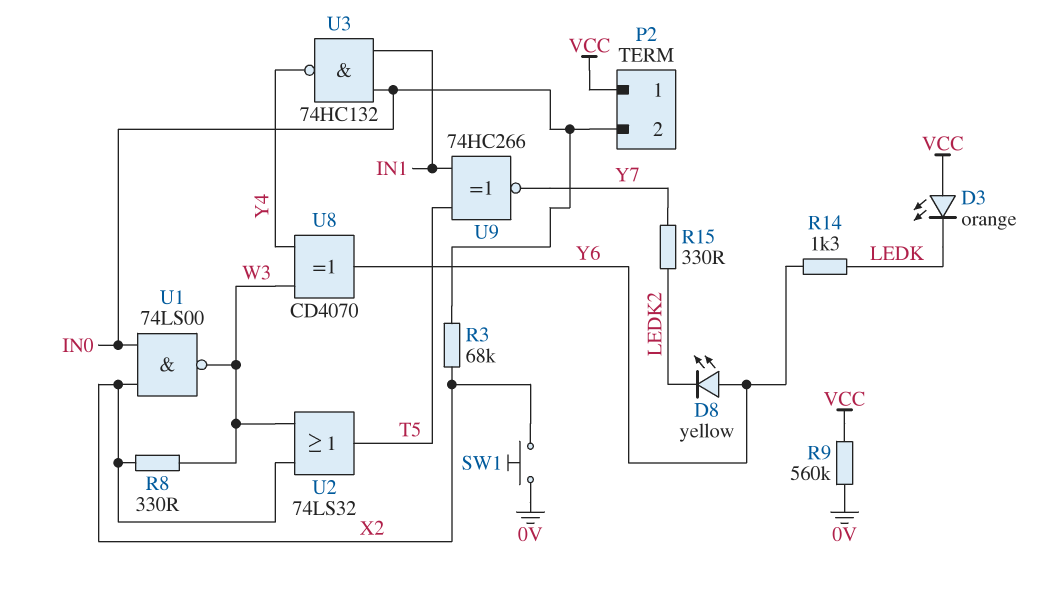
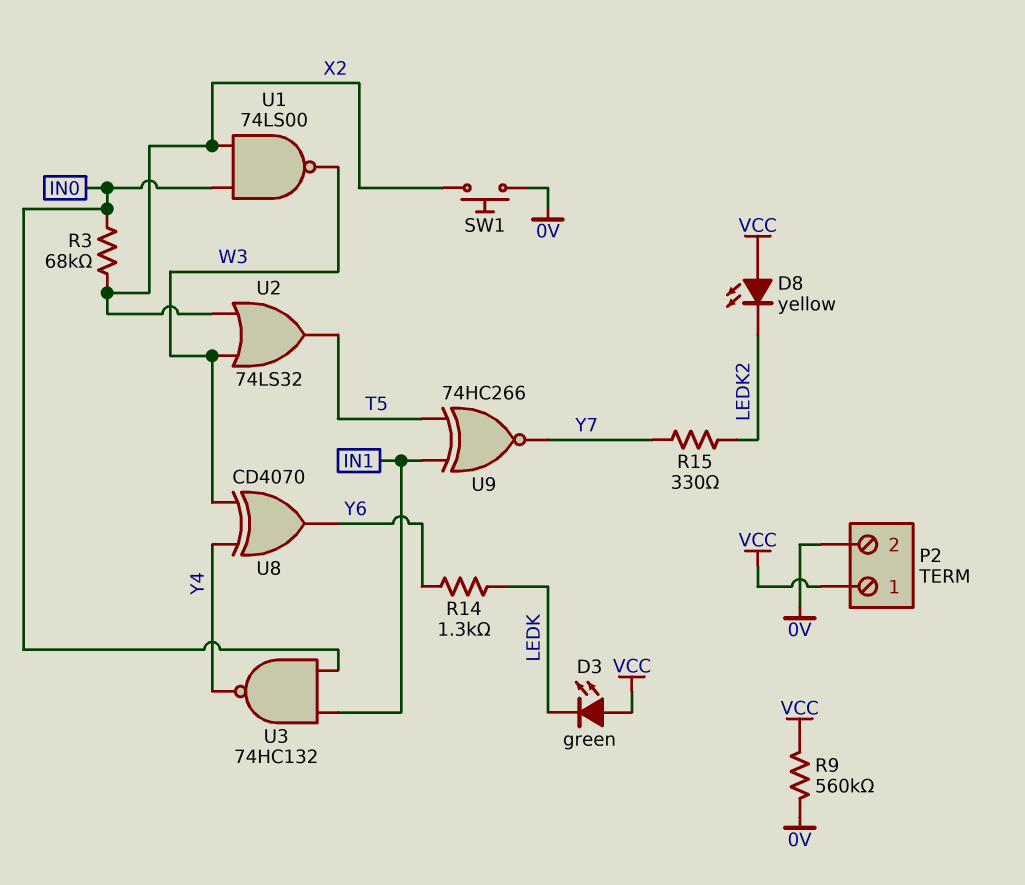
D3: LED orange (A VCC, K LEDK) -> LED green (A VCC, K LEDK)
D8: LED yellow (A Y6, K LEDK2) -> LED yellow (A VCC, K LEDK2)
P2 pin 2: IN0 -> 0V
R8: 330 (W3, X2) -> none

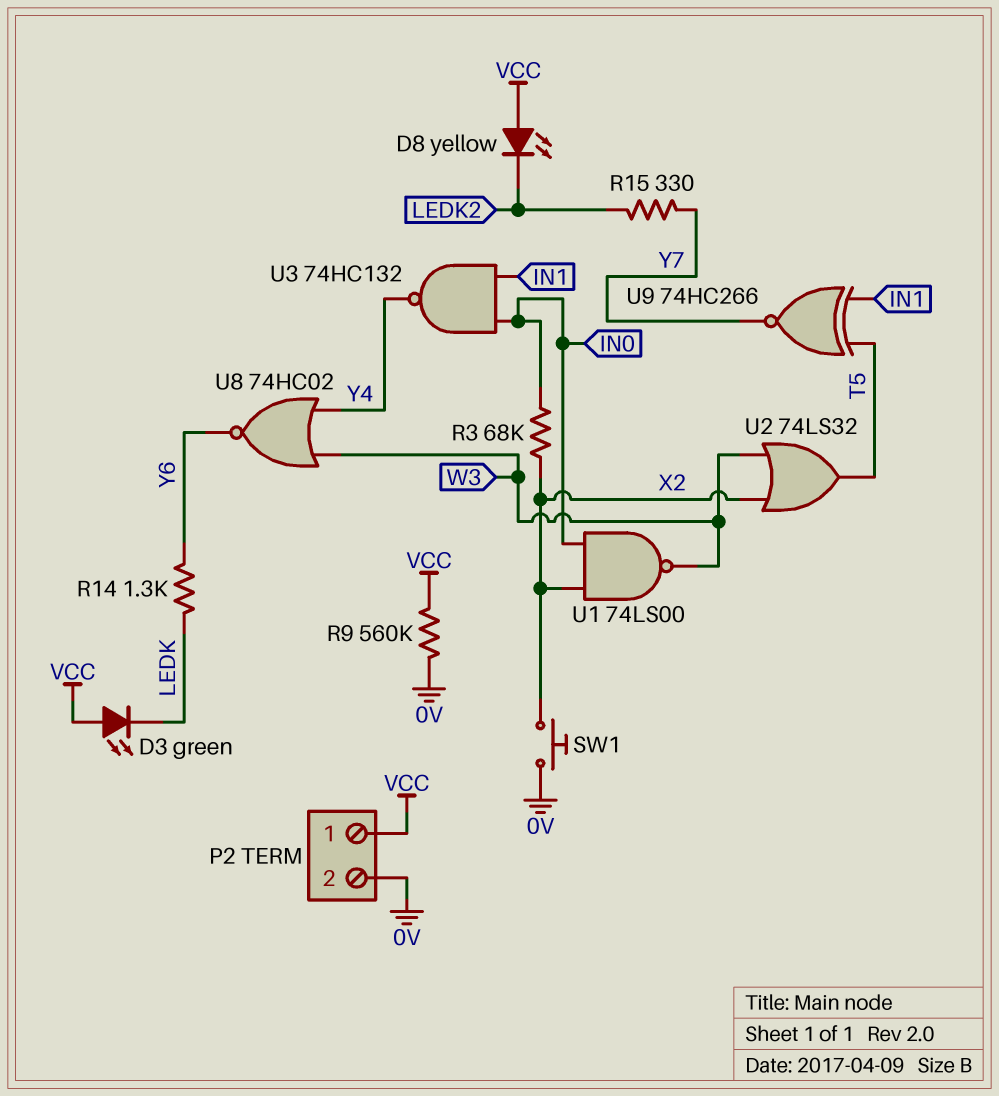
U8: XOR CD4070 (in W3, in Y4, out Y6) -> NOR 74HC02 (in W3, in Y4, out Y6)

